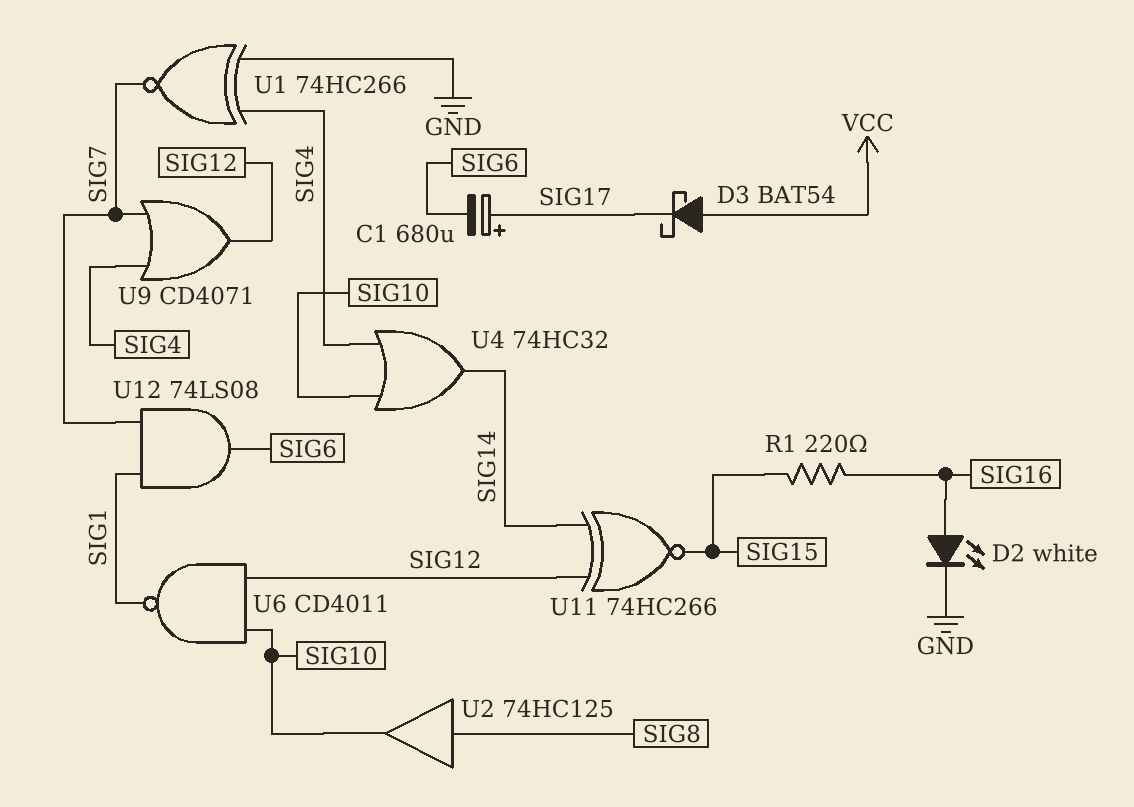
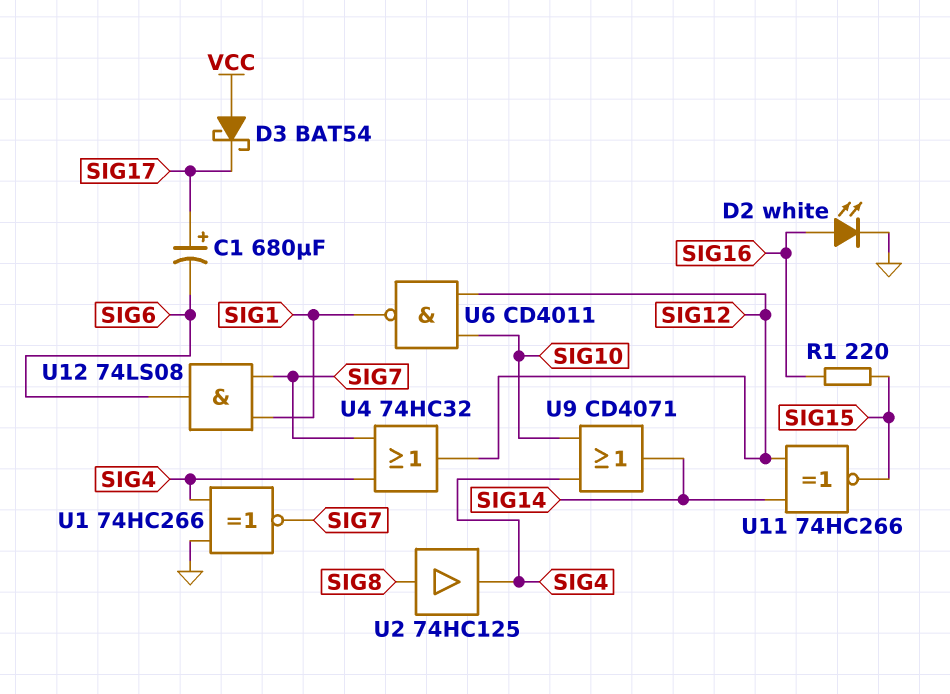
U2: buffer 74HC125 (in SIG8, out SIG10) -> buffer 74HC125 (in SIG8, out SIG4)
U4: OR 74HC32 (in SIG4, in SIG10, out SIG14) -> OR 74HC32 (in SIG4, in SIG7, out SIG12)
U9: OR CD4071 (in SIG4, in SIG7, out SIG12) -> OR CD4071 (in SIG4, in SIG10, out SIG14)

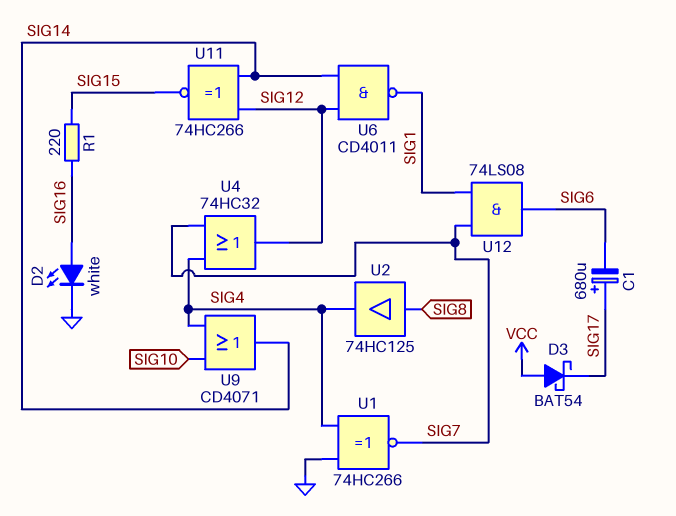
U6: NAND CD4011 (in SIG10, in SIG12, out SIG1) -> NAND CD4011 (in SIG12, in SIG14, out SIG1)

